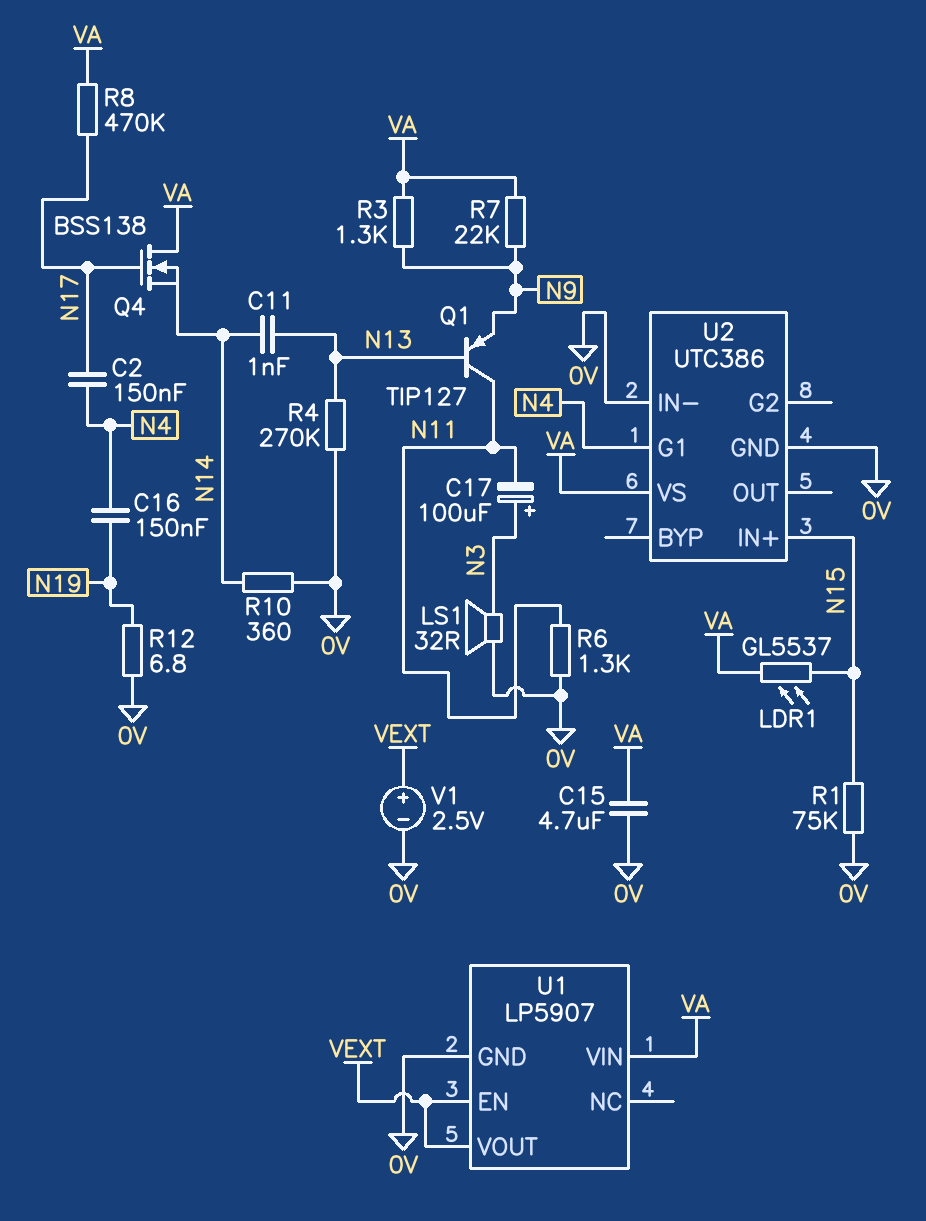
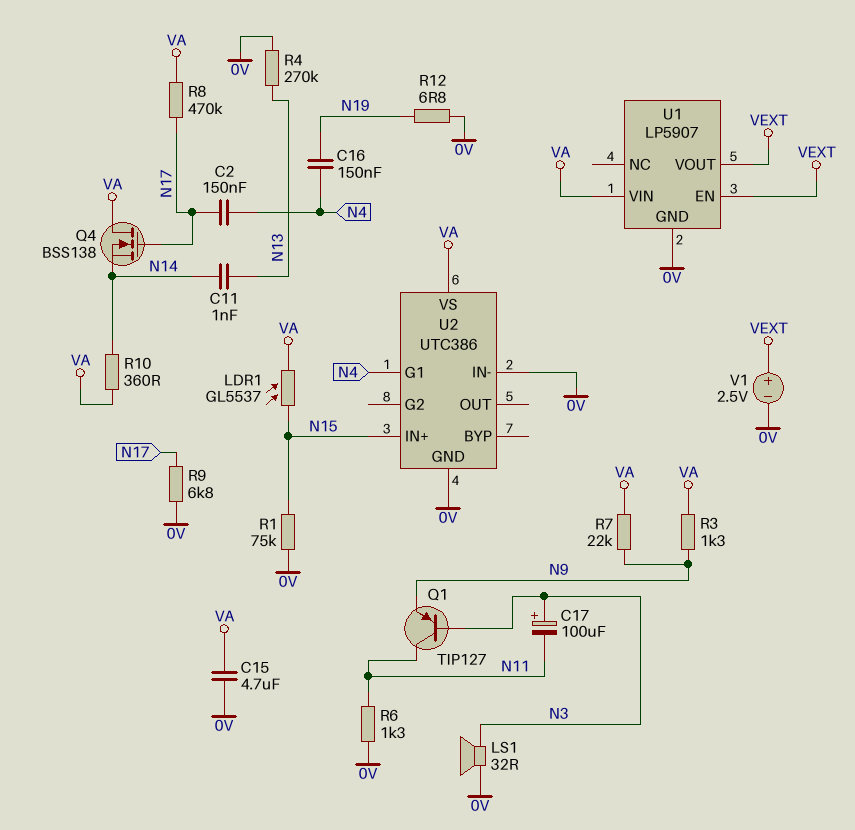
Q1: PNP TIP127 (B N13, C N11, E N9) -> PNP TIP127 (B N3, C N11, E N9)
R9: none -> 6.8k (0V, N17)
R10: 360 (0V, N14) -> 360 (N14, VA)

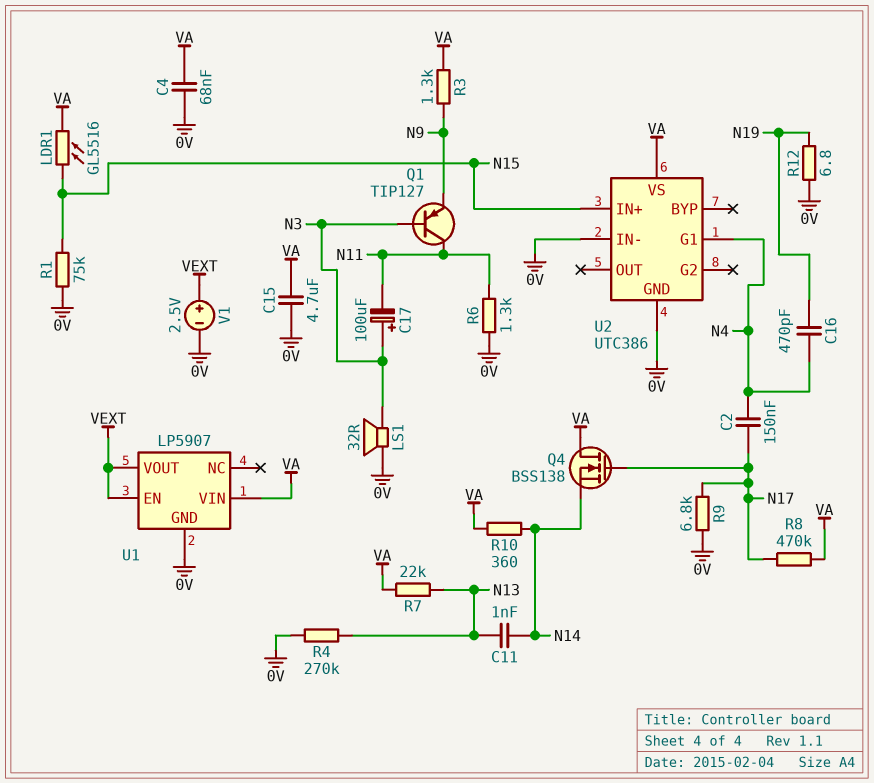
C4: none -> 68nF (0V, VA)
C16: 150nF (N4, N19) -> 470pF (N4, N19)
LDR1: GL5537 (N15, VA) -> GL5516 (N15, VA)
R7: 22k (N9, VA) -> 22k (N13, VA)

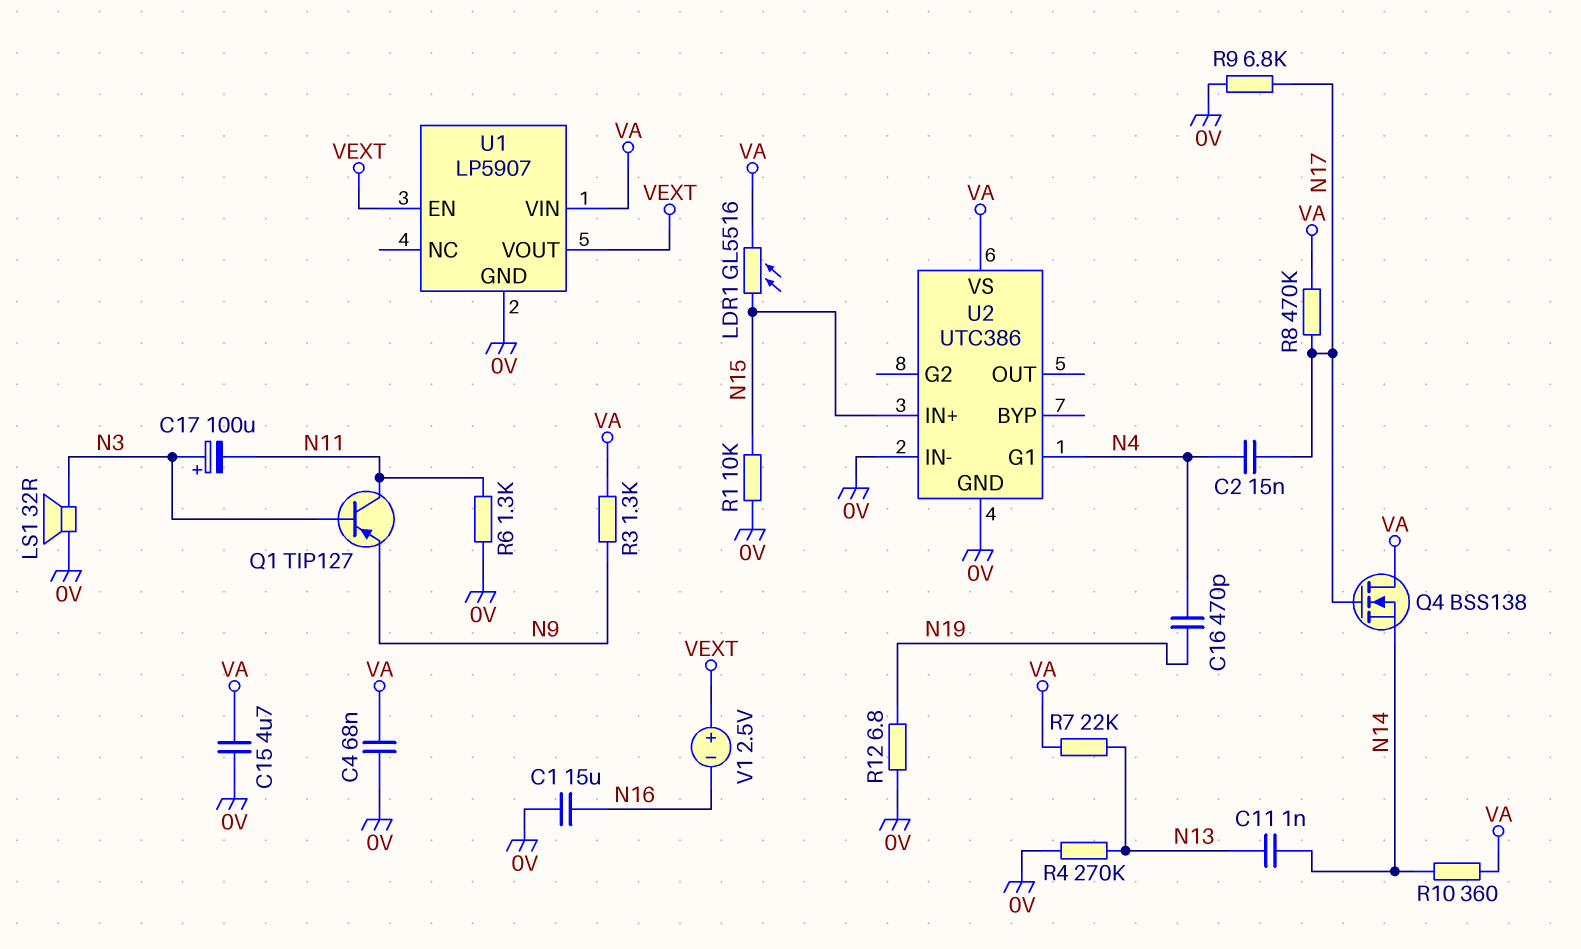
C1: none -> 15uF (0V, N16)
C2: 150nF (N4, N17) -> 15nF (N4, N17)
R1: 75k (0V, N15) -> 10k (0V, N15)
V1: 2.5V (plus VEXT, minus 0V) -> 2.5V (plus VEXT, minus N16)

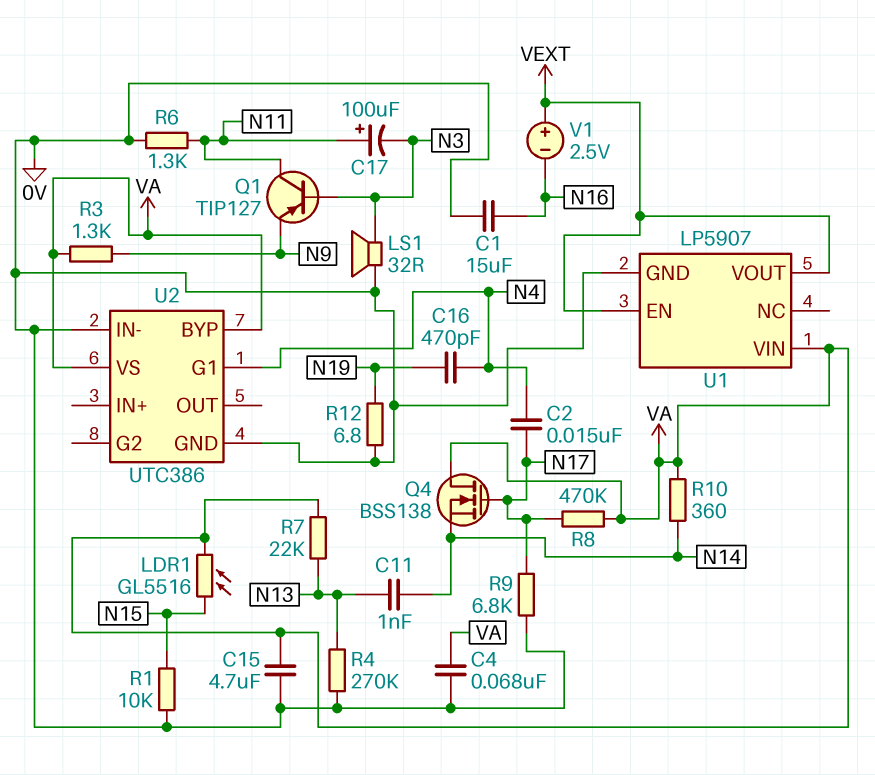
C17: 100uF (plus N3, minus N11) -> 100uF (plus N11, minus N3)
U2 pin BYP: none -> VA
U2 pin IN+: N15 -> none

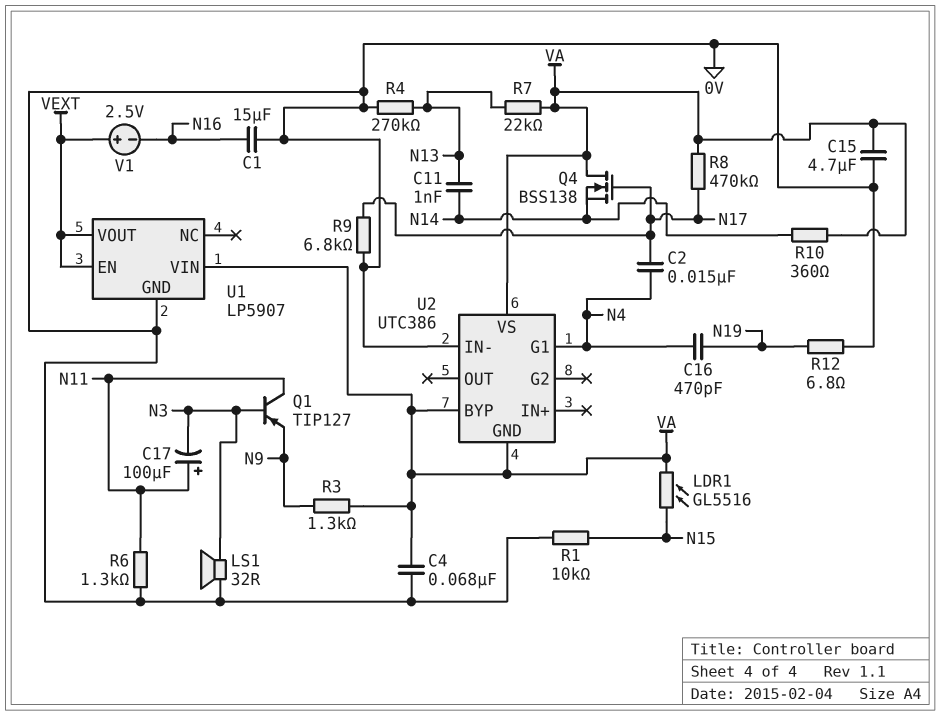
U2 pin GND: 0V -> VA

